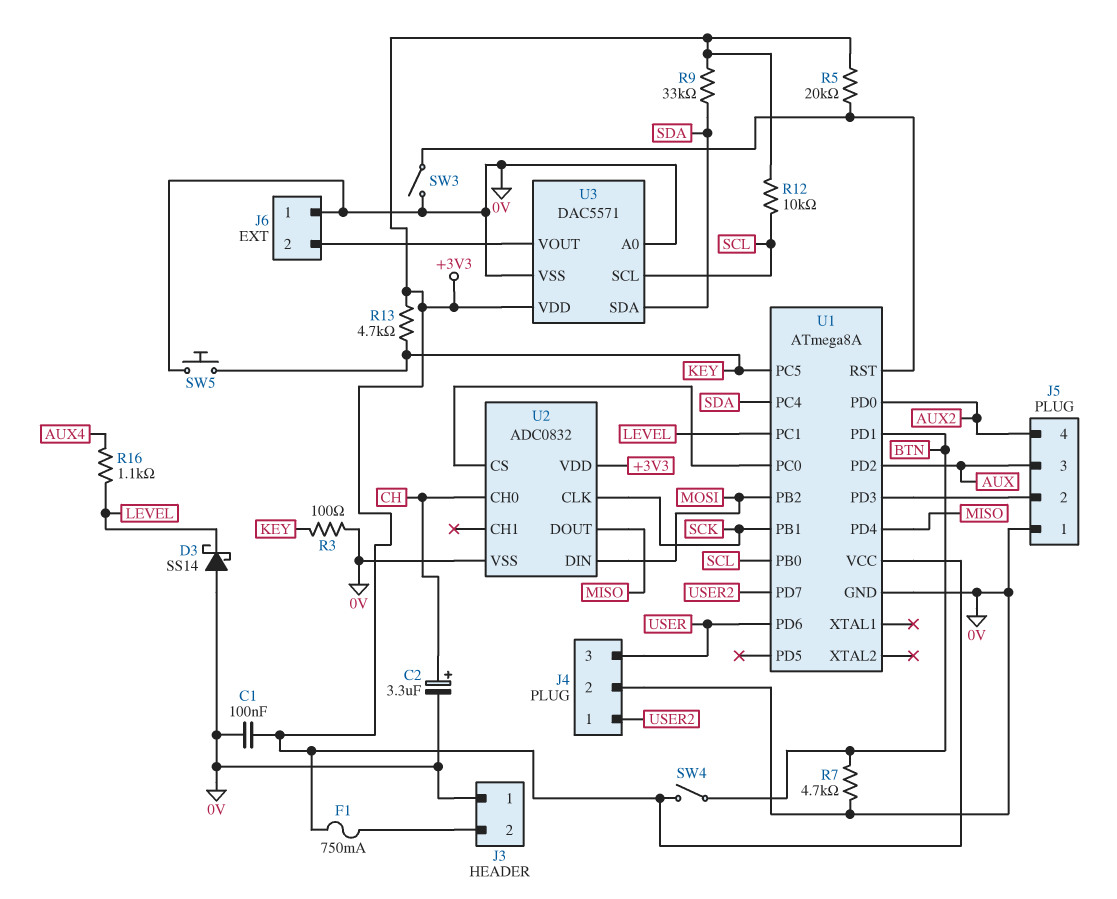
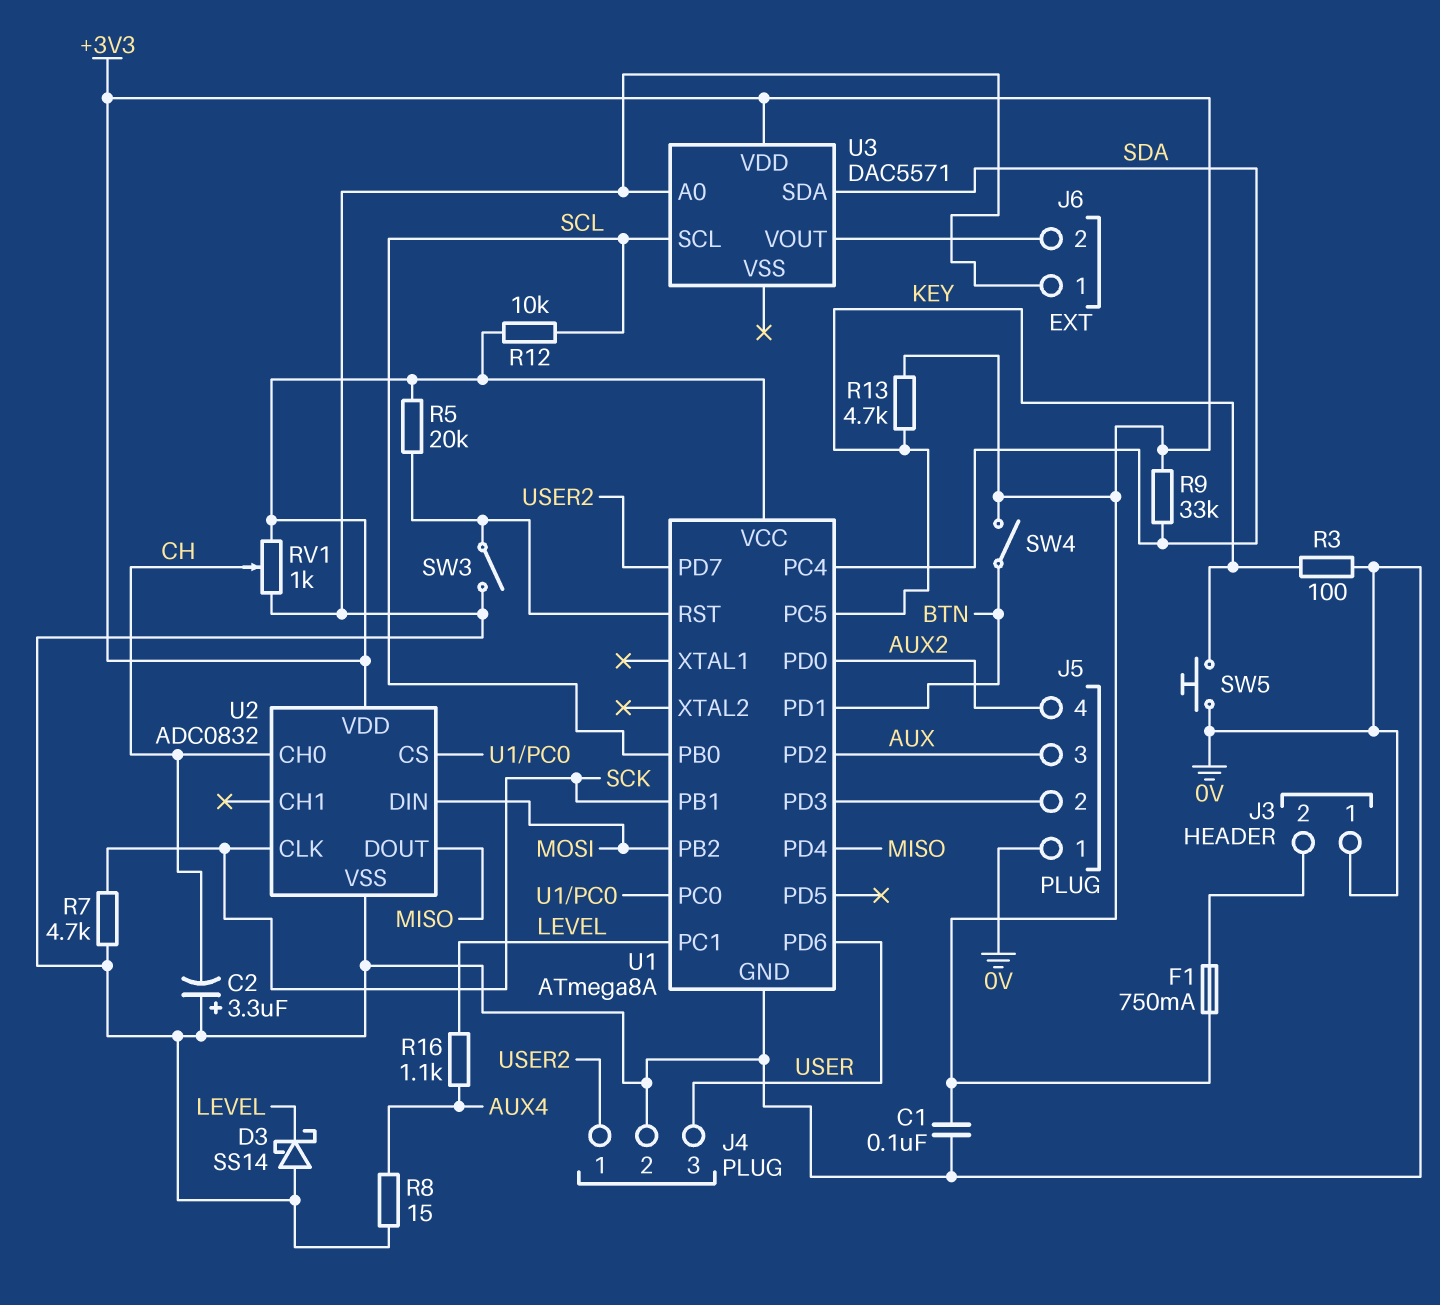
C2: 3.3uF (plus CH, minus 0V) -> 3.3uF (plus 0V, minus CH)
R7: 4.7k (0V, BTN) -> 4.7k (0V, SCK)
R8: none -> 15 (0V, AUX4)
RV1: none -> 1k (+3V3, 0V, wiper CH)
U3 pin VSS: 0V -> none

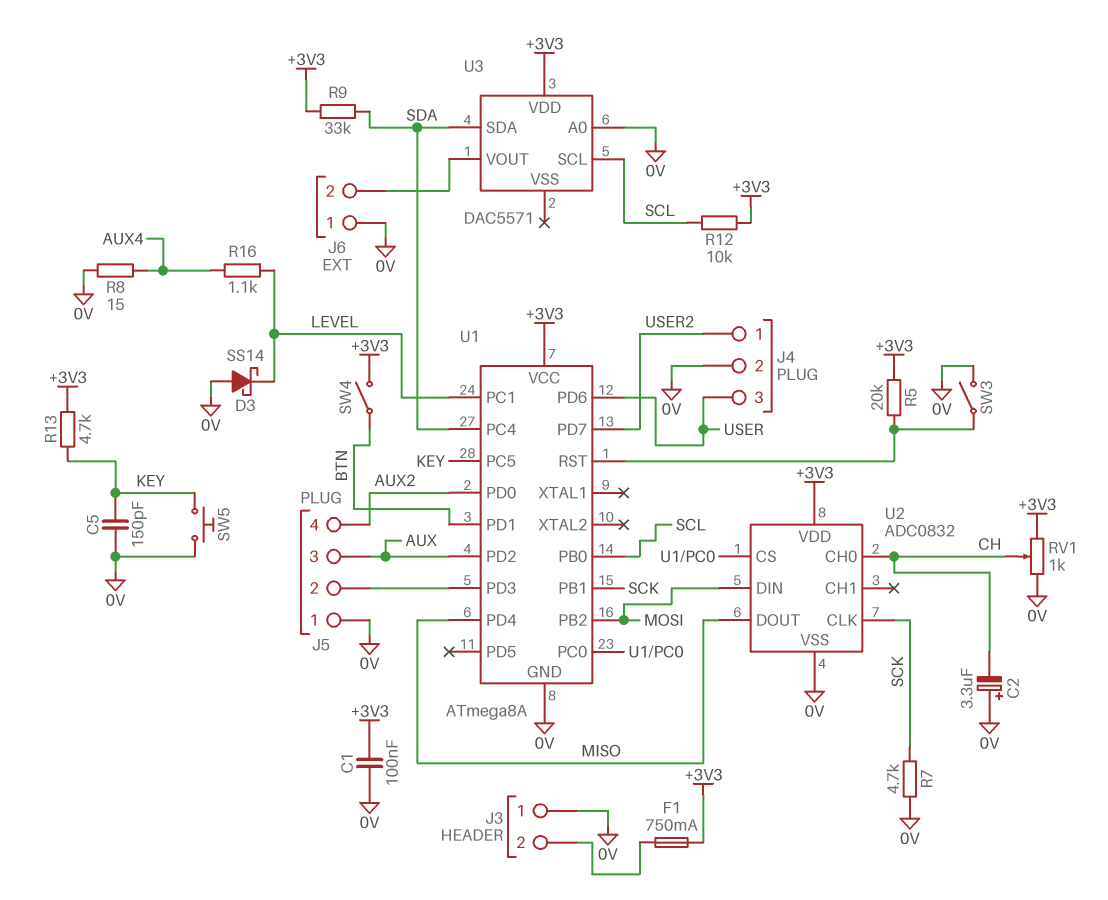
C5: none -> 150pF (0V, KEY)
R3: 100 (0V, KEY) -> none

